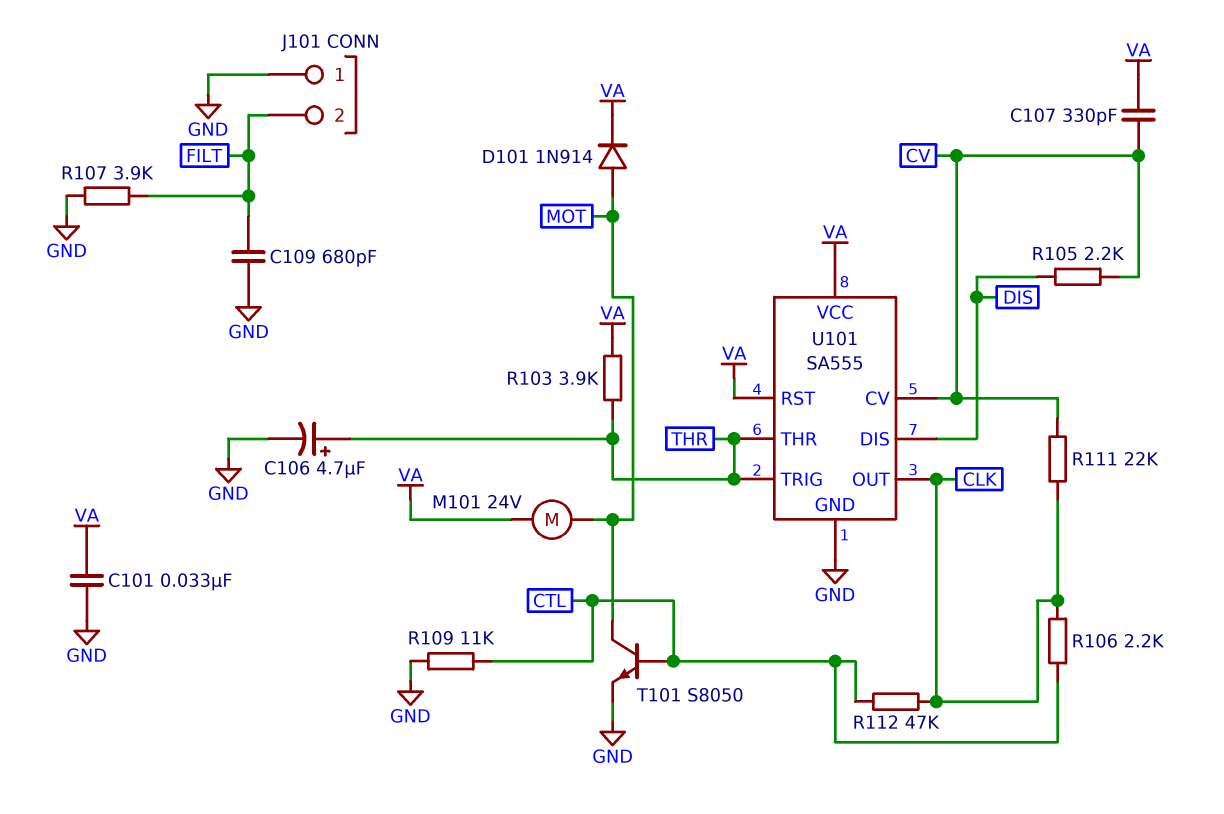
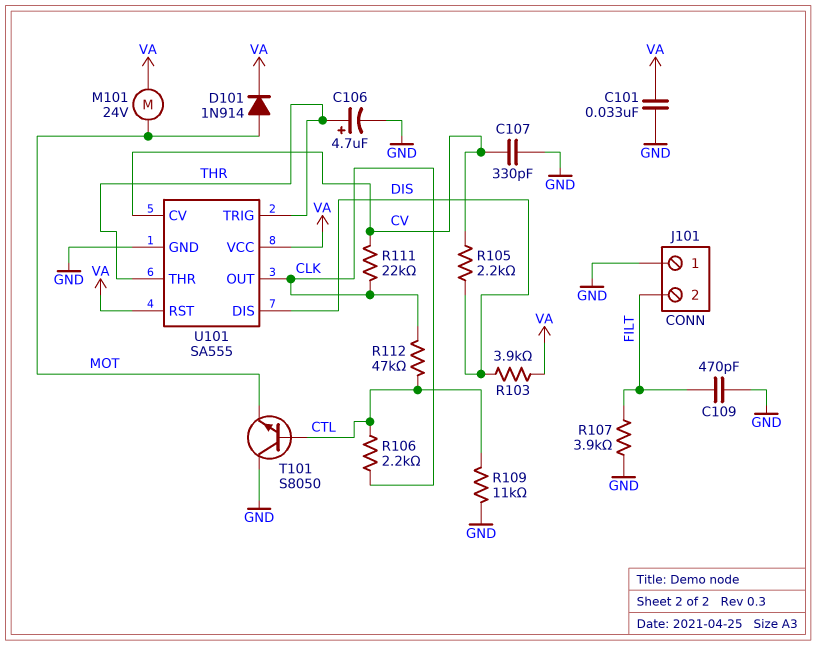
C107: 330pF (CV, VA) -> 330pF (CV, GND)
C109: 680pF (FILT, GND) -> 470pF (FILT, GND)
R103: 3.9k (THR, VA) -> 3.9k (DIS, VA)
T101: NPN S8050 (B CTL, C MOT, E GND) -> NPN S8050 (B CTL, C GND, E MOT)

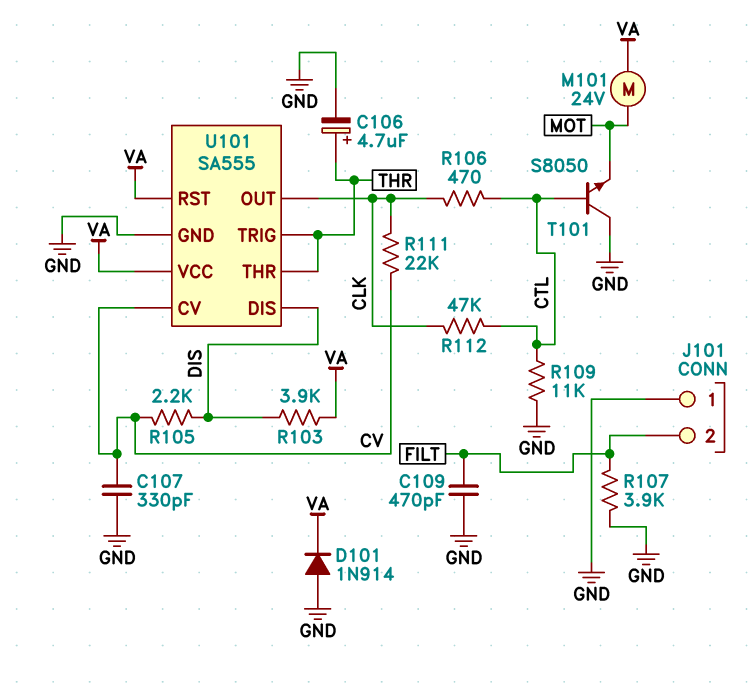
C101: 33nF (GND, VA) -> none
D101: diode 1N914 (A MOT, K VA) -> diode 1N914 (A GND, K VA)
R106: 2.2k (CLK, CTL) -> 470 (CLK, CTL)

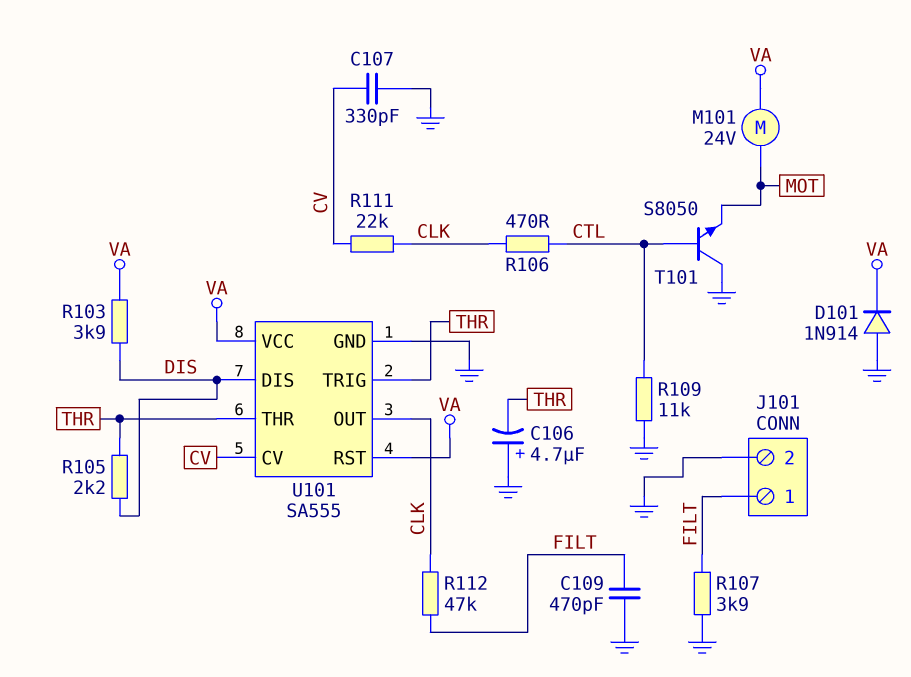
C106: 4.7uF (plus THR, minus GND) -> 4.7uF (plus GND, minus THR)
J101 pin 1: GND -> FILT
J101 pin 2: FILT -> GND
R105: 2.2k (CV, DIS) -> 2.2k (DIS, THR)
R112: 47k (CLK, CTL) -> 47k (CLK, FILT)

